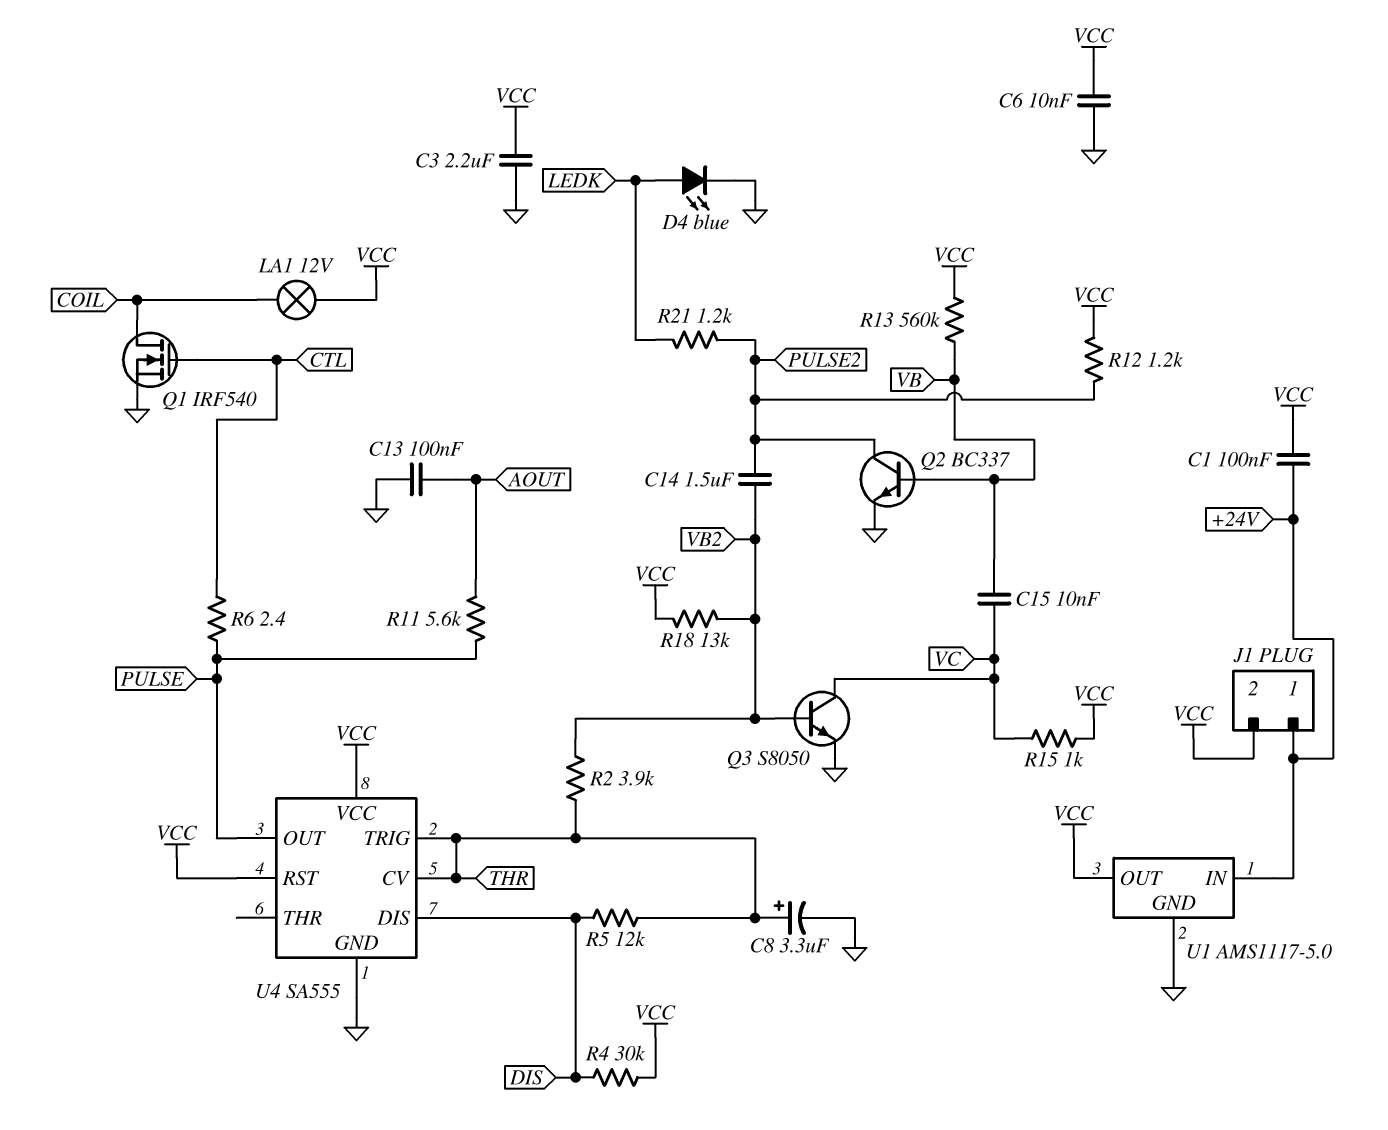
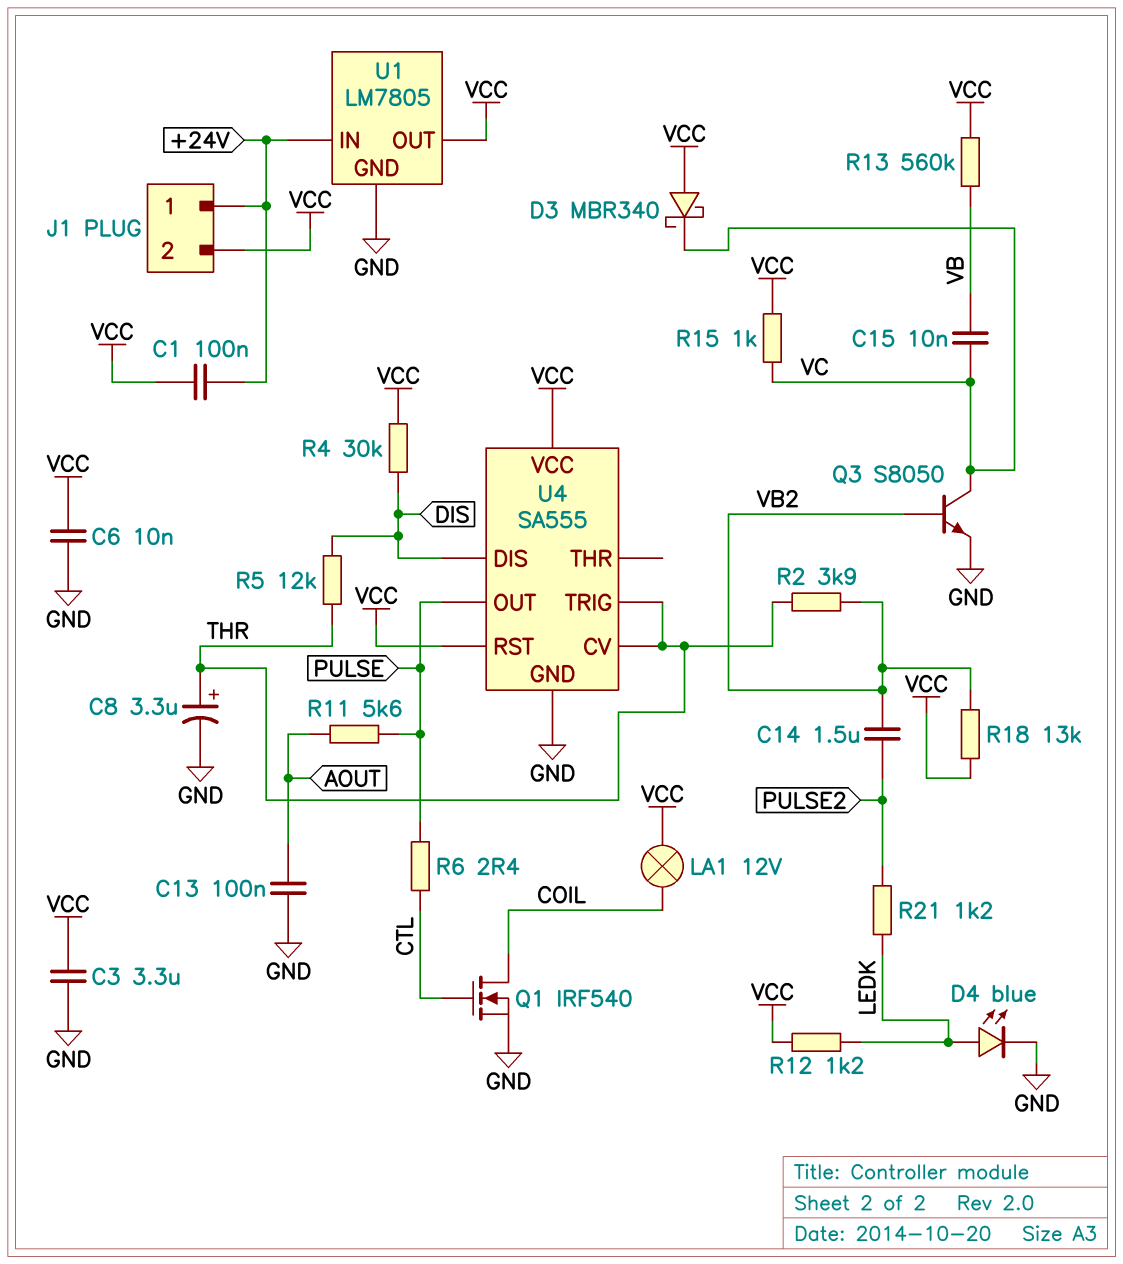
C3: 2.2uF (GND, VCC) -> 3.3uF (GND, VCC)
D3: none -> schottky MBR340 (A VCC, K VC)
Q2: NPN BC337 (B VB, C PULSE2, E GND) -> none
R12: 1.2k (PULSE2, VCC) -> 1.2k (LEDK, VCC)
U1: AMS1117-5.0 -> LM7805

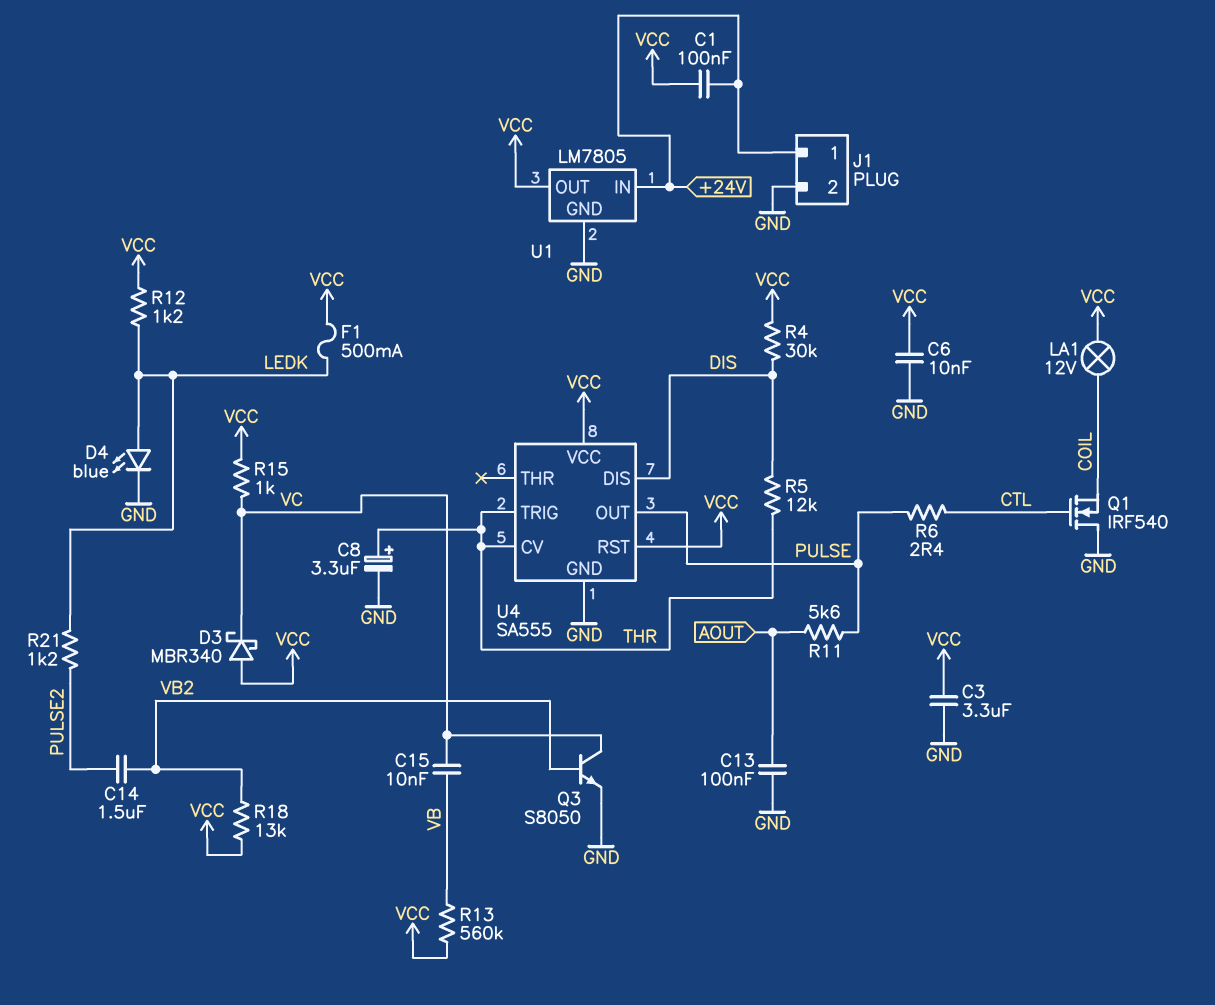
F1: none -> 500mA (LEDK, VCC)
J1 pin 2: VCC -> GND
Q1: NMOS IRF540 (G CTL, D COIL, S GND) -> NMOS IRF540 (G CTL, D GND, S COIL)
R2: 3.9k (THR, VB2) -> none

